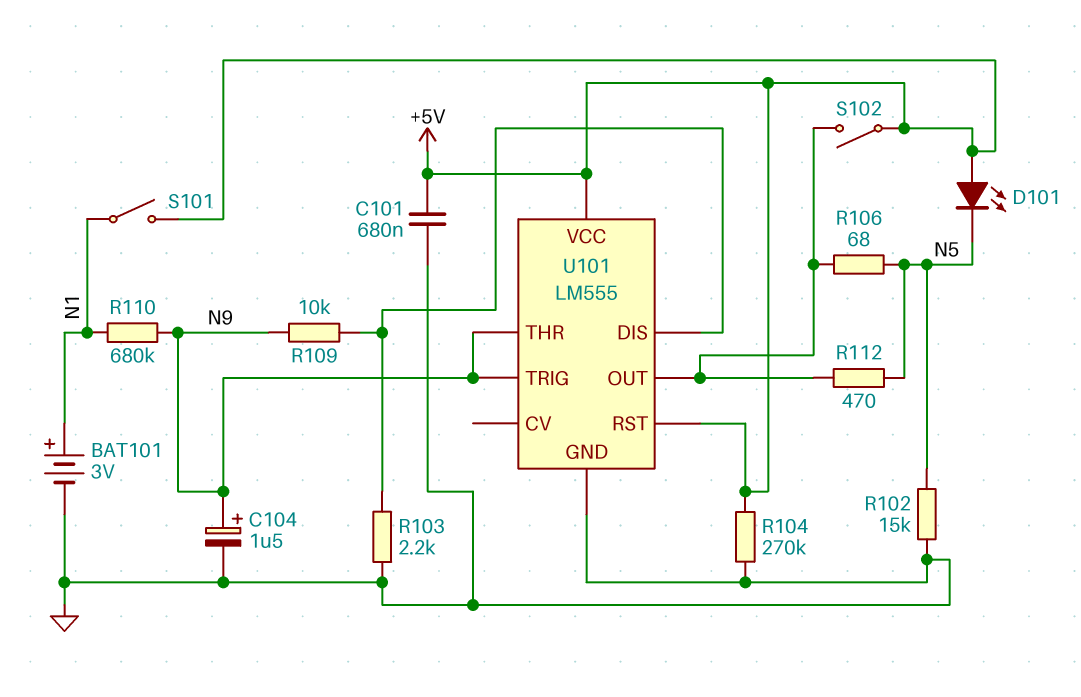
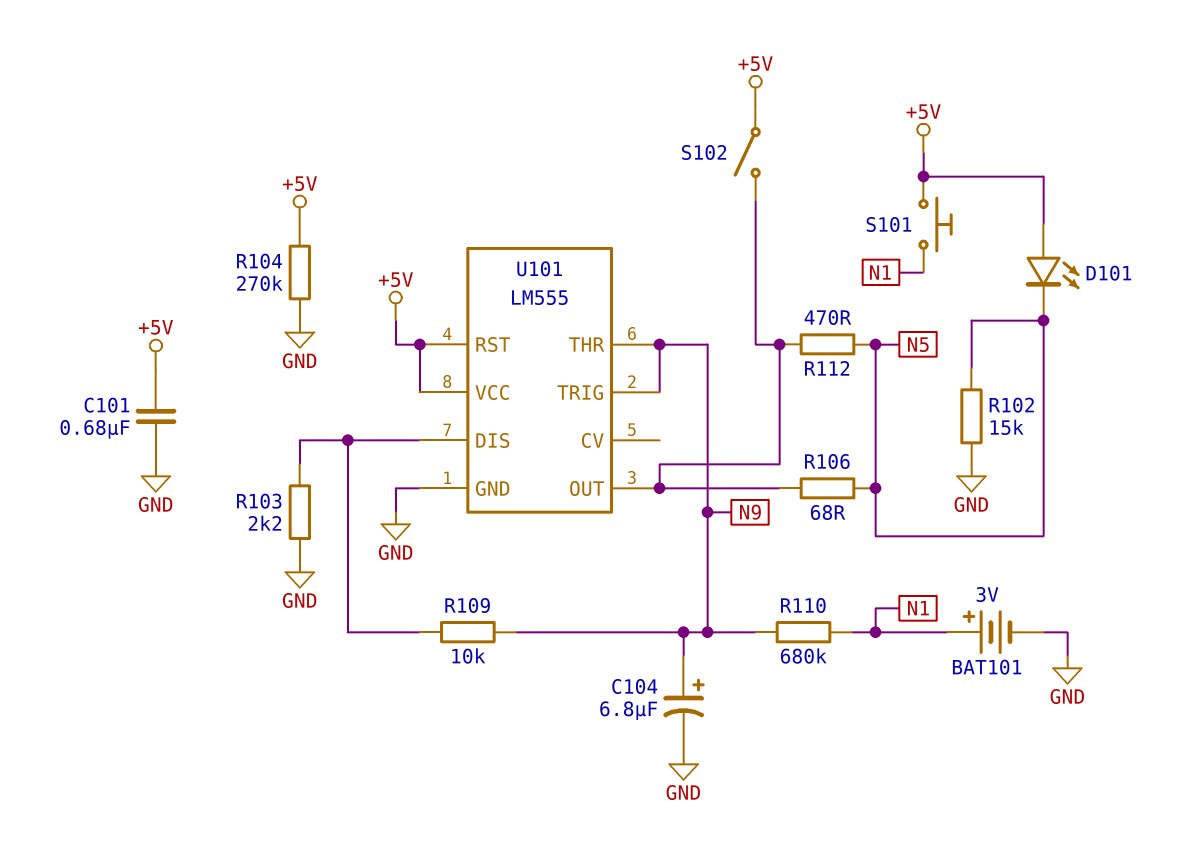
C104: 1.5uF (plus N9, minus GND) -> 6.8uF (plus N9, minus GND)
S101: switch (+5V, N1) -> button (+5V, N1)

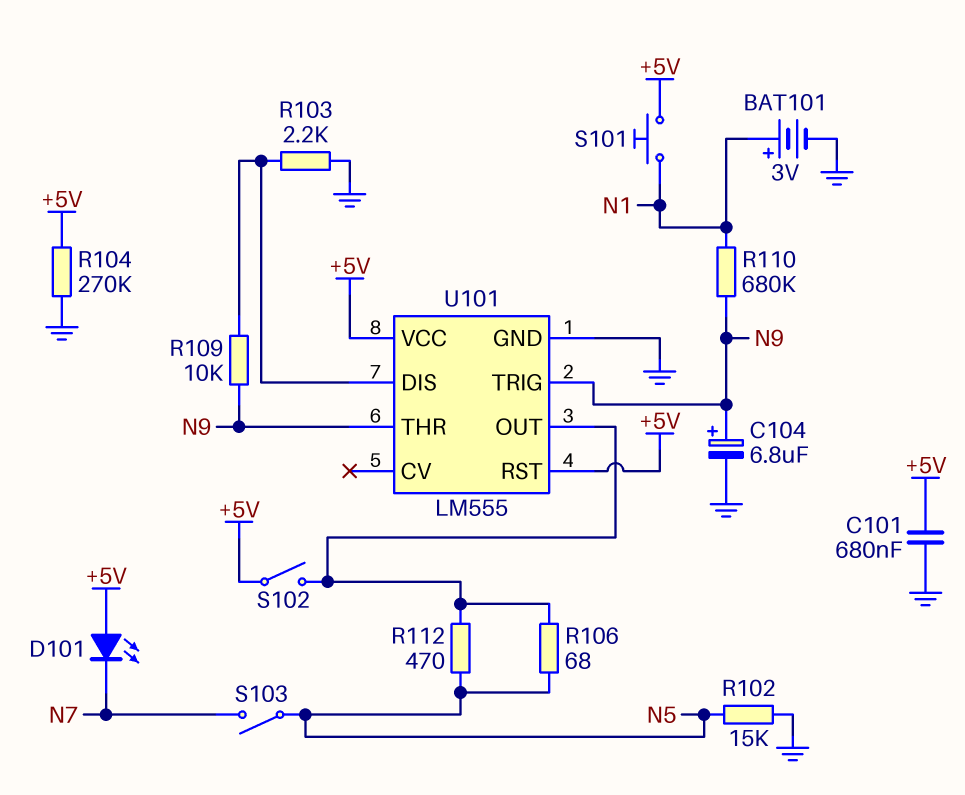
D101: LED (A +5V, K N5) -> LED (A +5V, K N7)
S103: none -> switch (N5, N7)

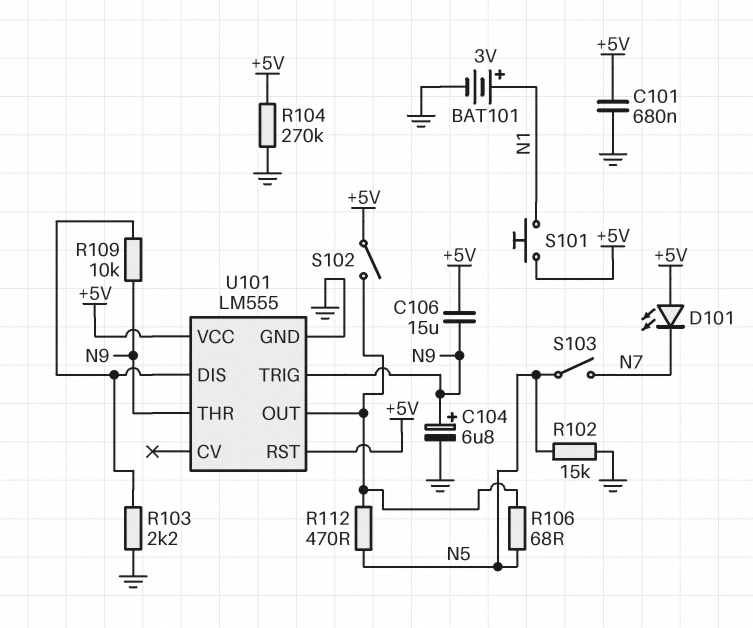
C106: none -> 15uF (+5V, N9)
R110: 680k (N1, N9) -> none

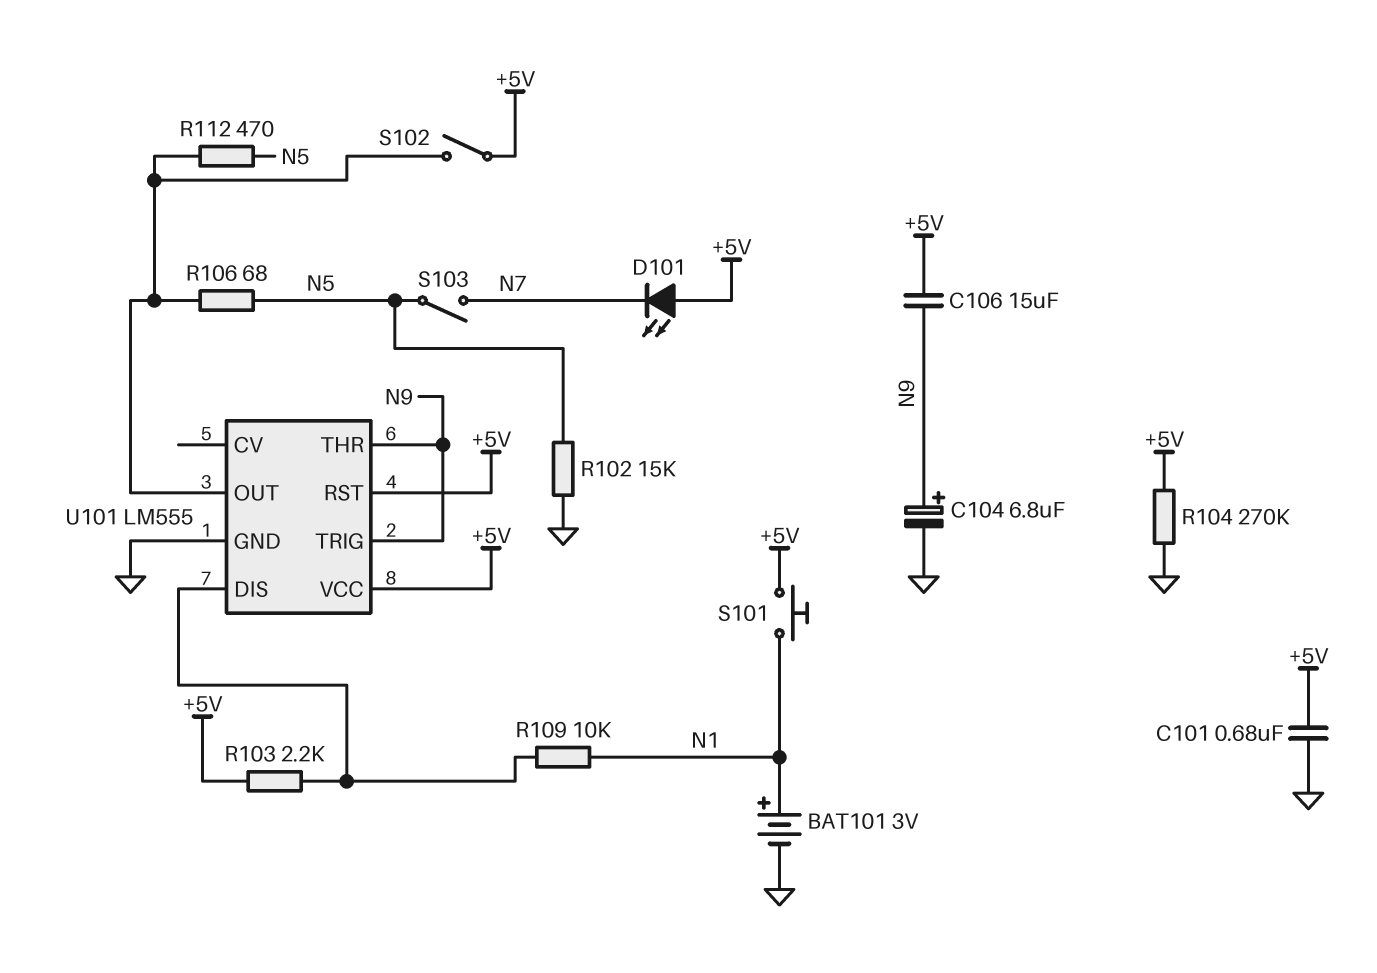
R103: 2.2k (GND, U101/DIS) -> 2.2k (+5V, U101/DIS)
R109: 10k (N9, U101/DIS) -> 10k (N1, U101/DIS)

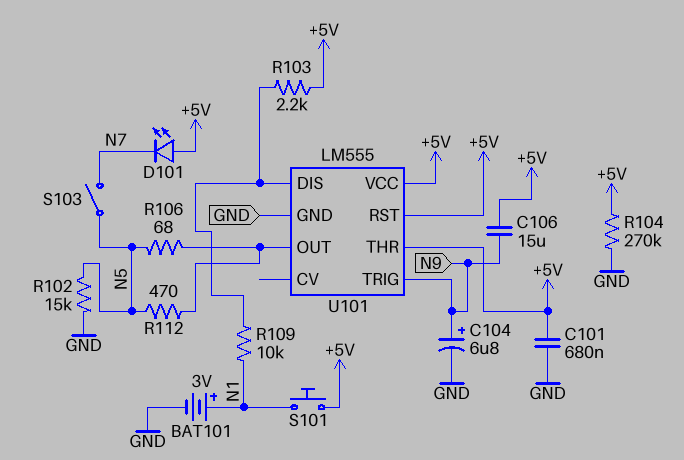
S102: switch (+5V, U101/OUT) -> none
U101 pin THR: N9 -> +5V

